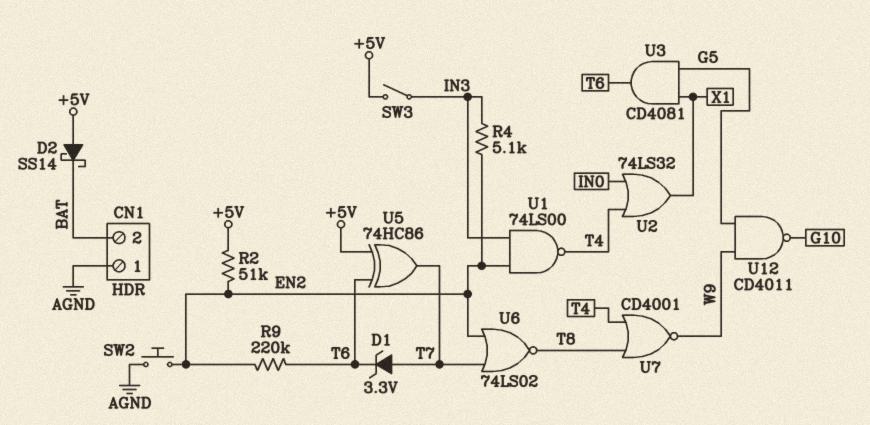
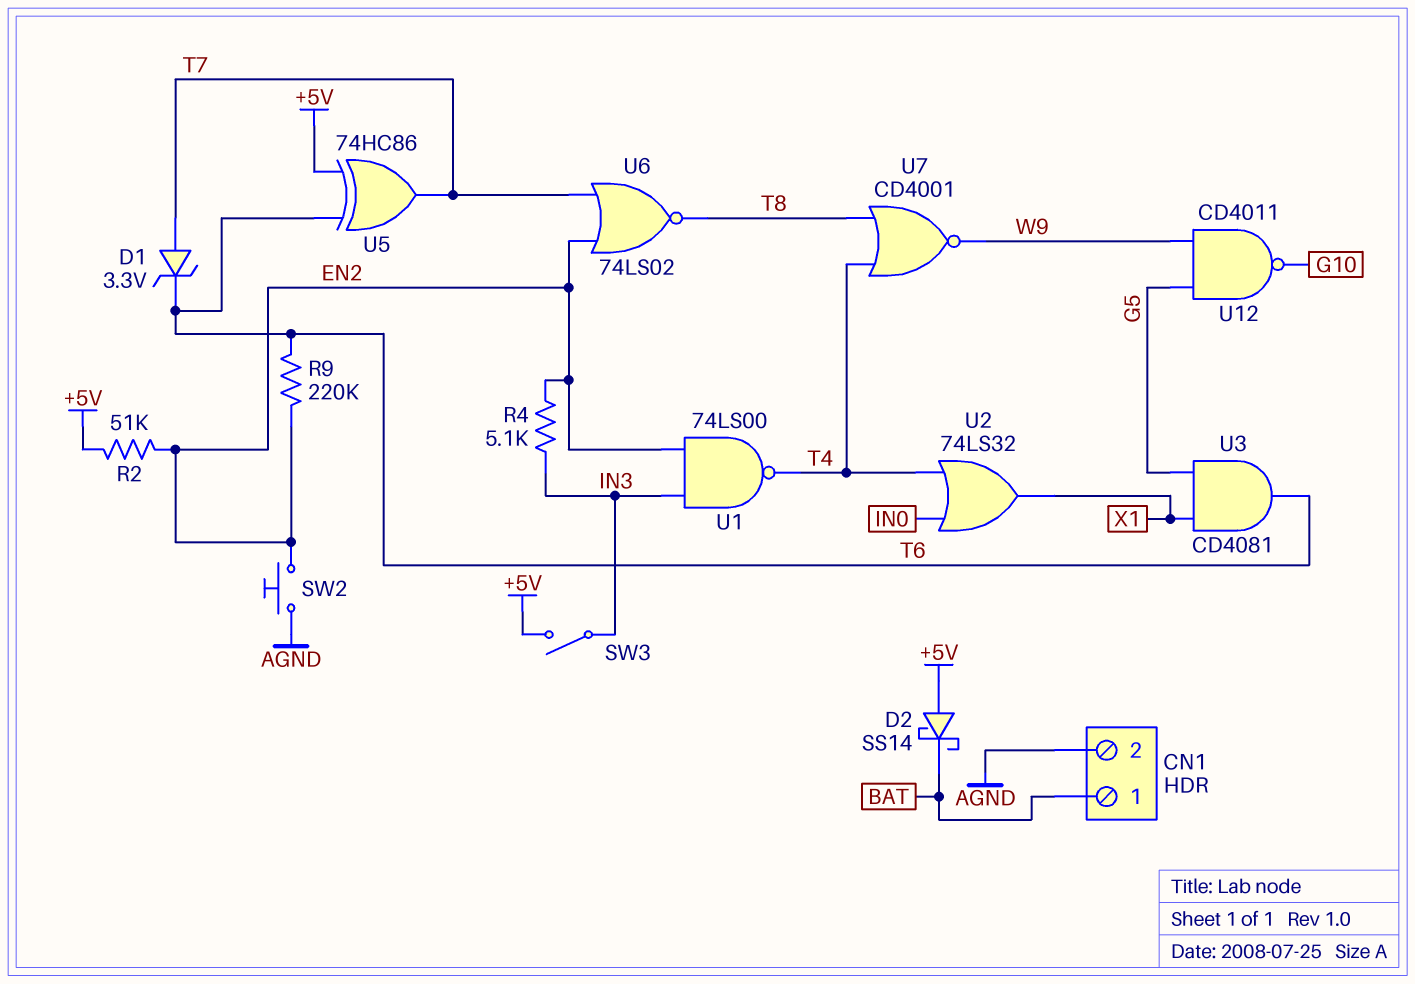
CN1 pin 1: AGND -> BAT
CN1 pin 2: BAT -> AGND

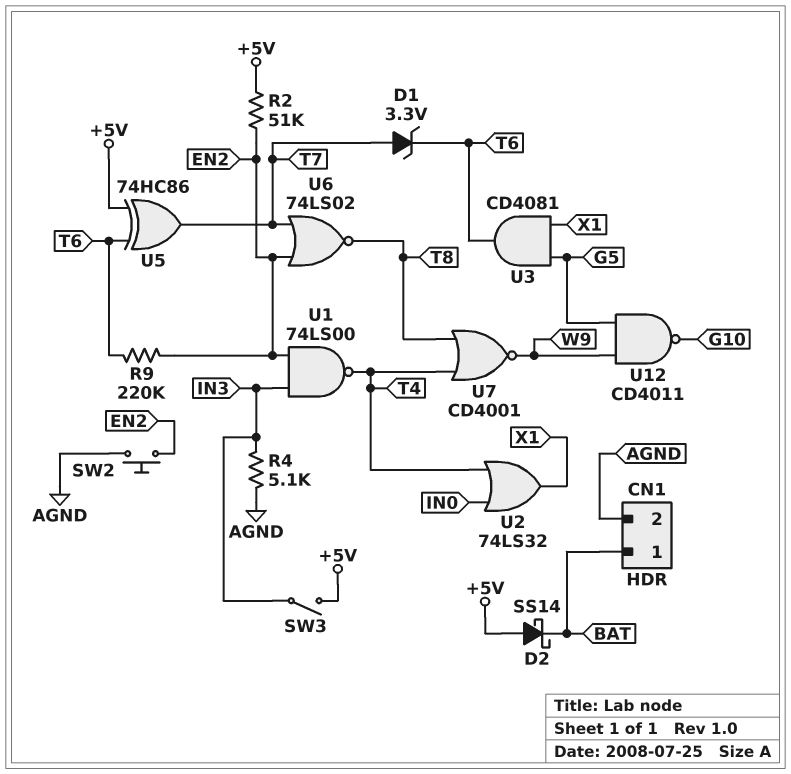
R4: 5.1k (EN2, IN3) -> 5.1k (AGND, IN3)

